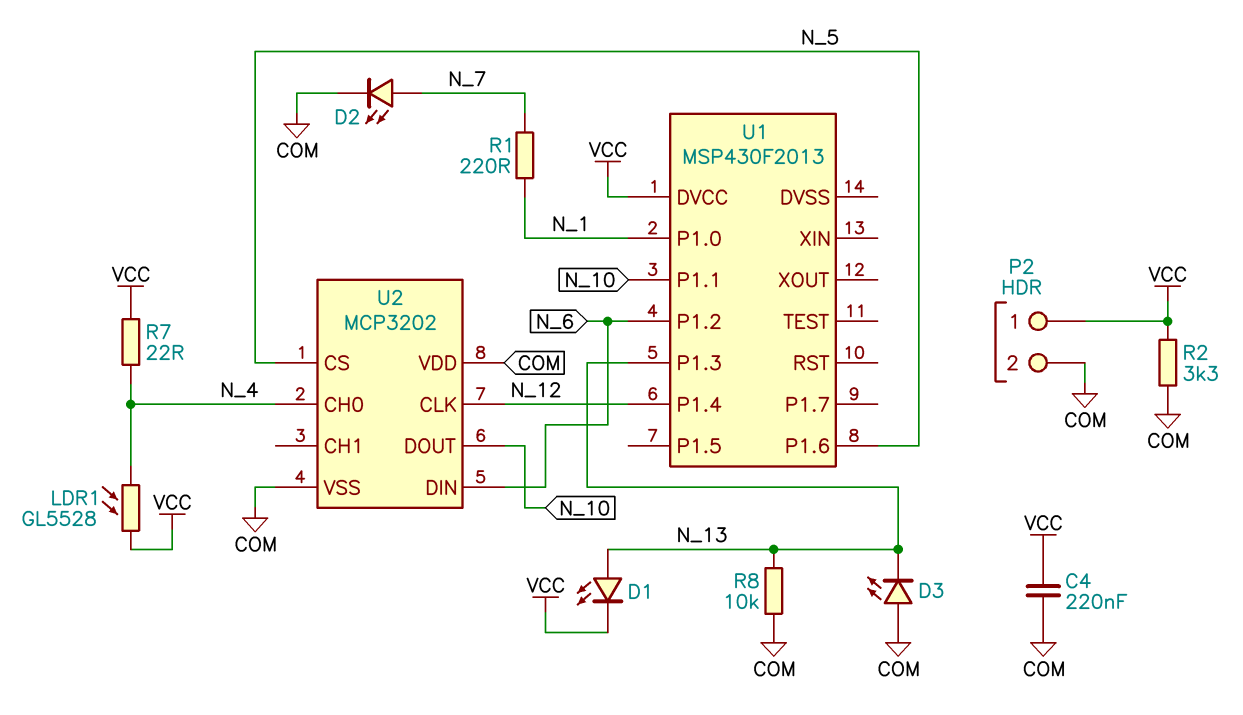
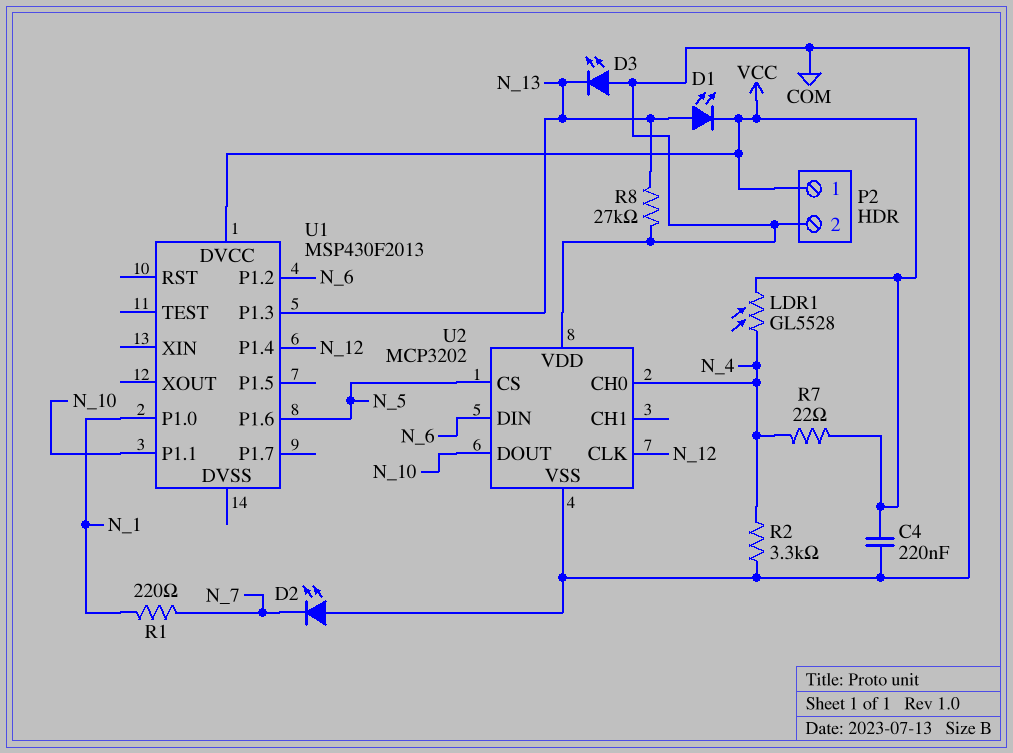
D2: LED (A N_7, K COM) -> LED (A COM, K N_7)
R2: 3.3k (COM, VCC) -> 3.3k (COM, N_4)
R8: 10k (COM, N_13) -> 27k (COM, N_13)

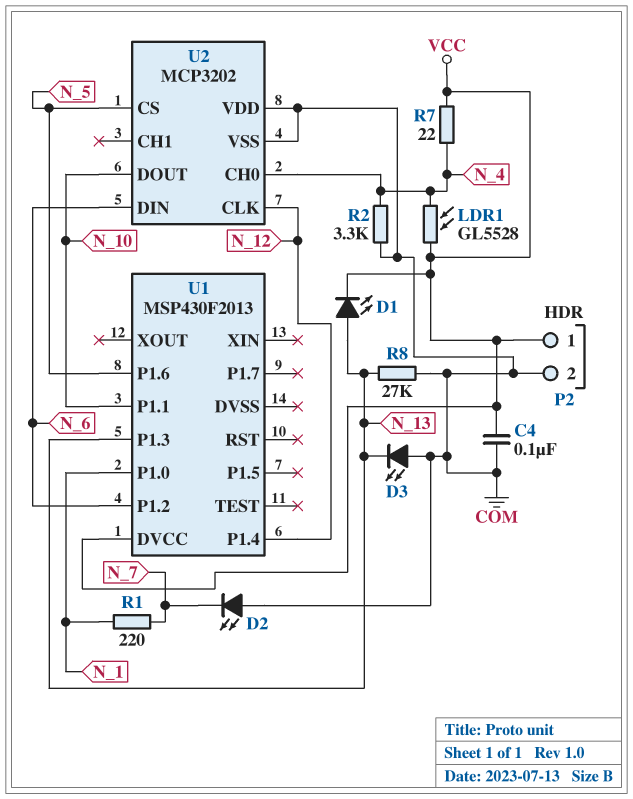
C4: 220nF (COM, VCC) -> 100nF (COM, VCC)

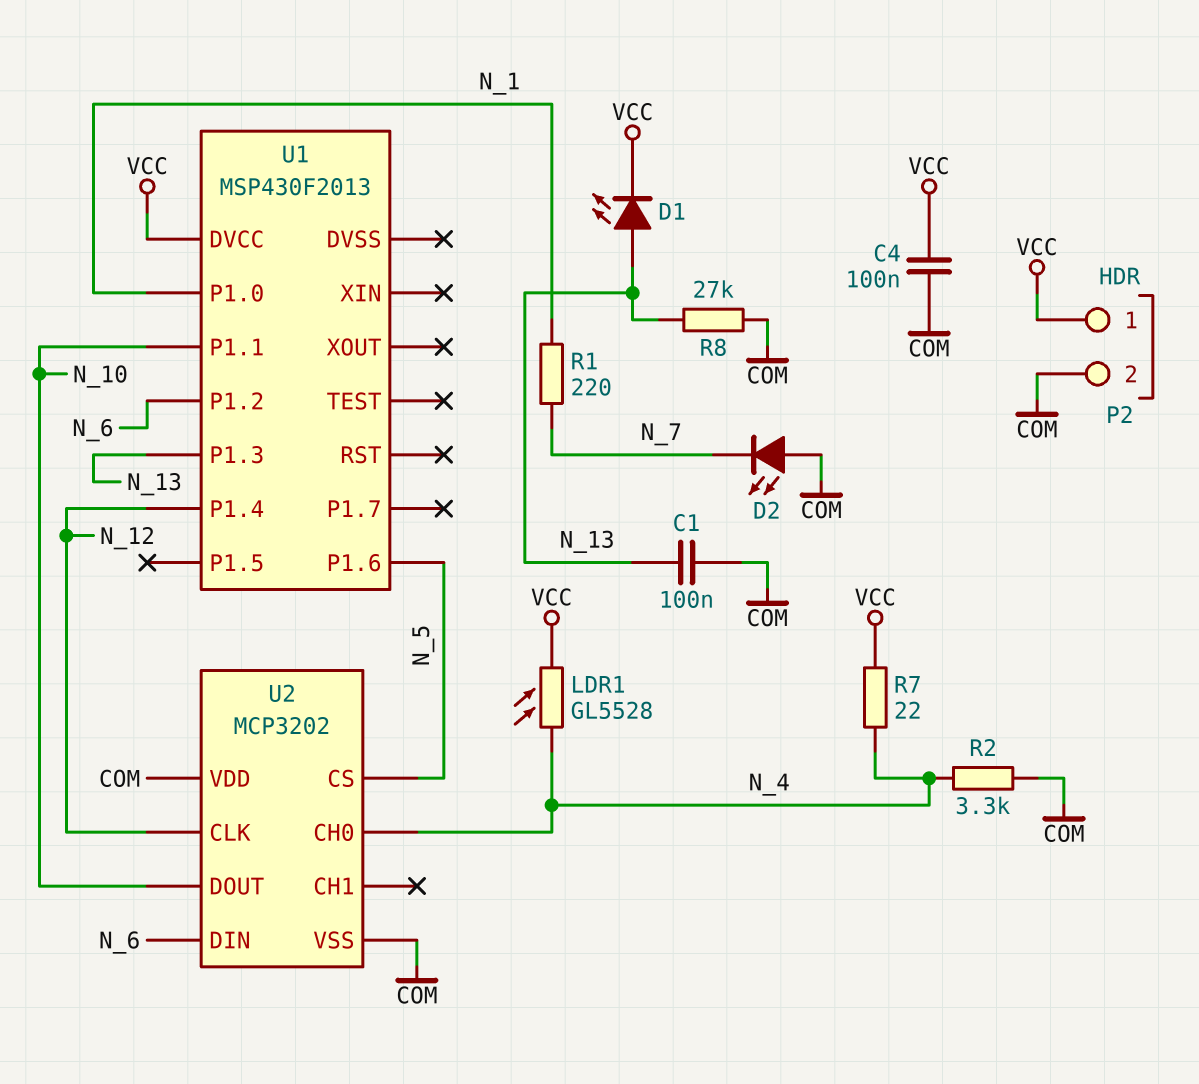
C1: none -> 100nF (COM, N_13)
D3: LED (A COM, K N_13) -> none

